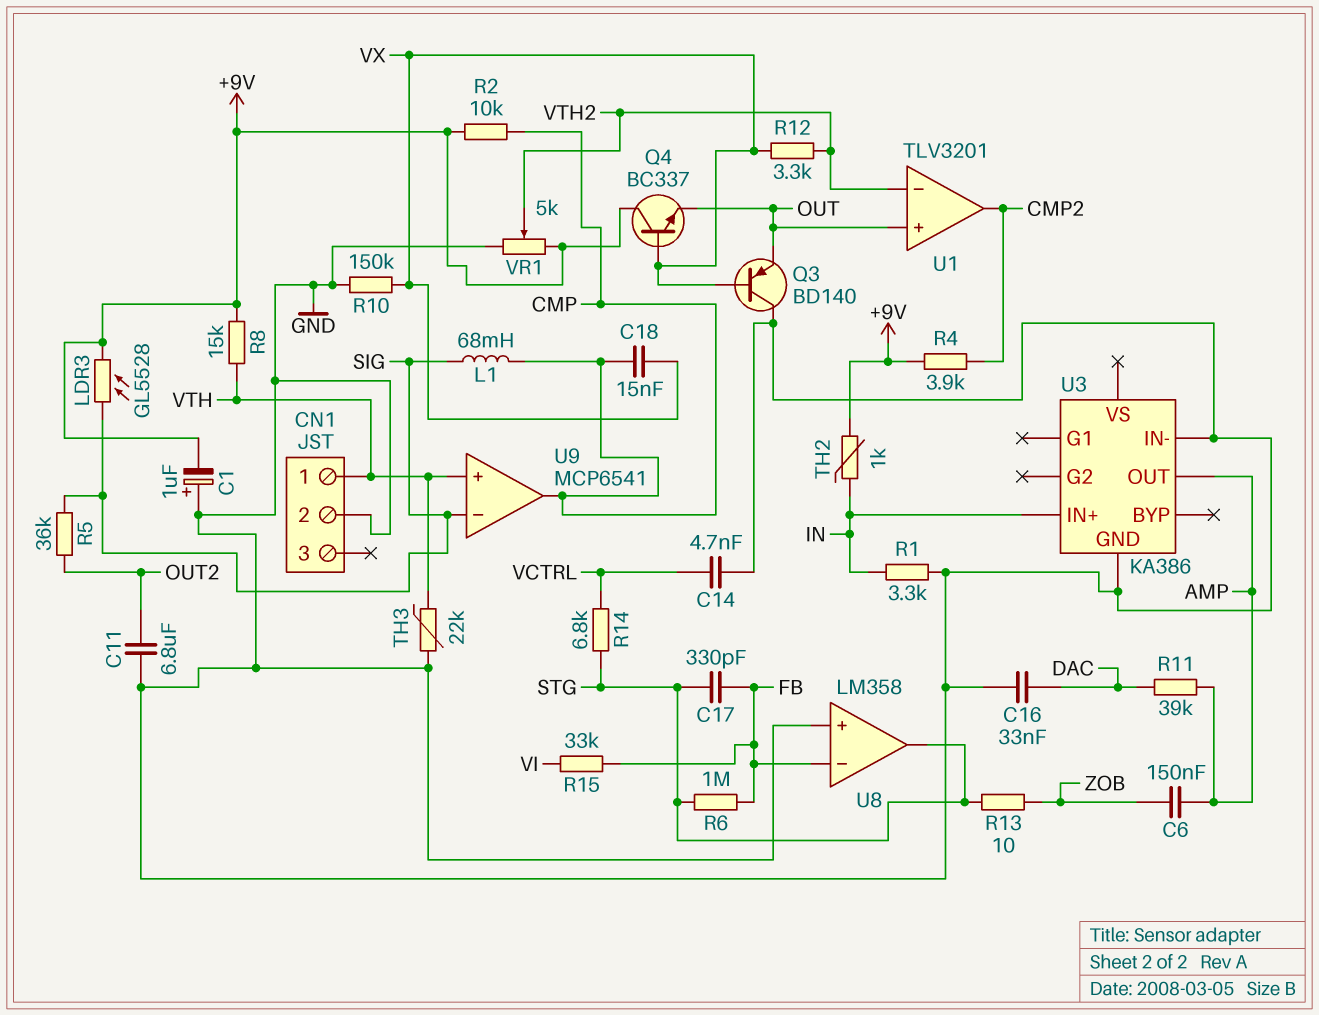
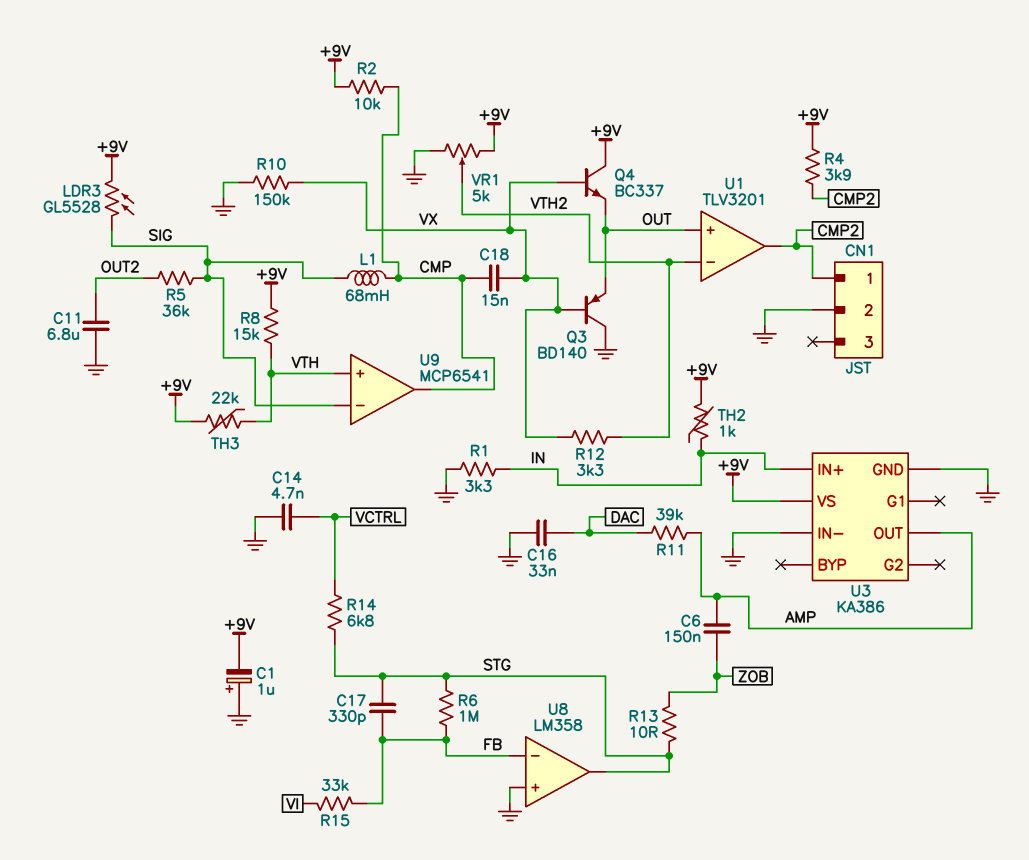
CN1 pin 1: VTH -> CMP2
TH3: 22k (GND, VTH) -> 22k (+9V, VTH)
U3 pin VS: none -> +9V

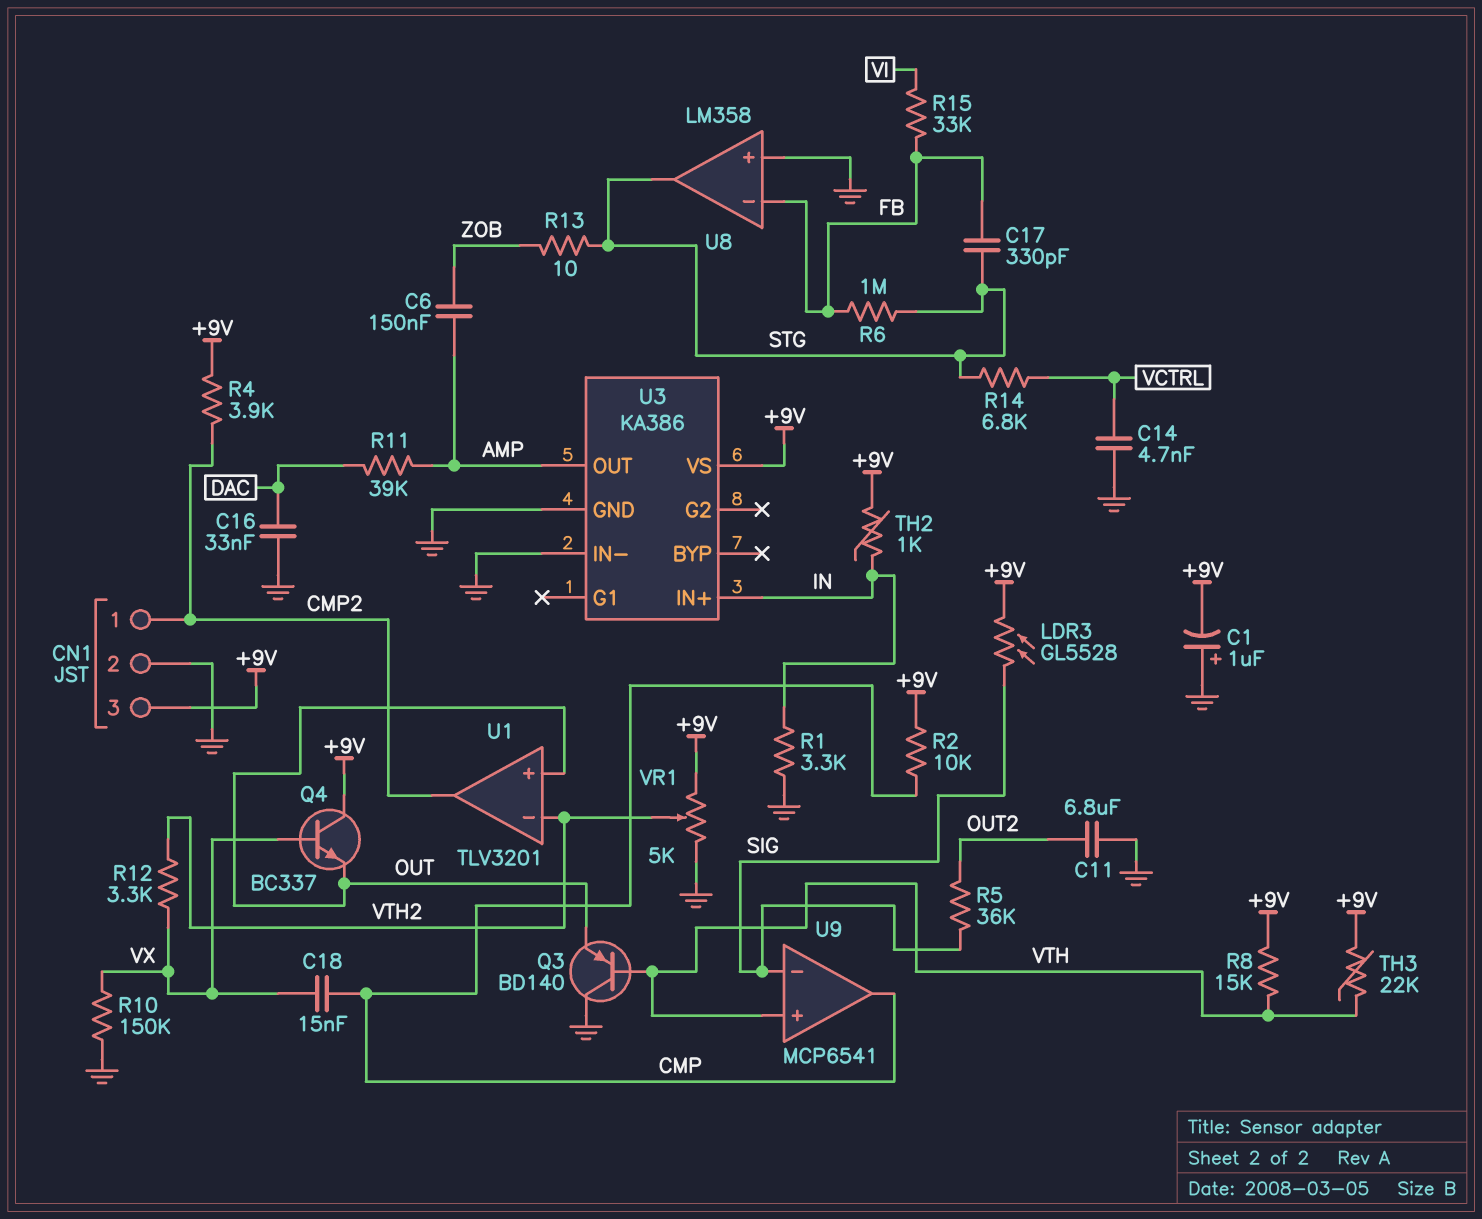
CN1 pin 3: none -> +9V
L1: 68mH (CMP, SIG) -> none
Q3: PNP BD140 (B VX, C GND, E OUT) -> PNP BD140 (B VTH, C GND, E OUT)

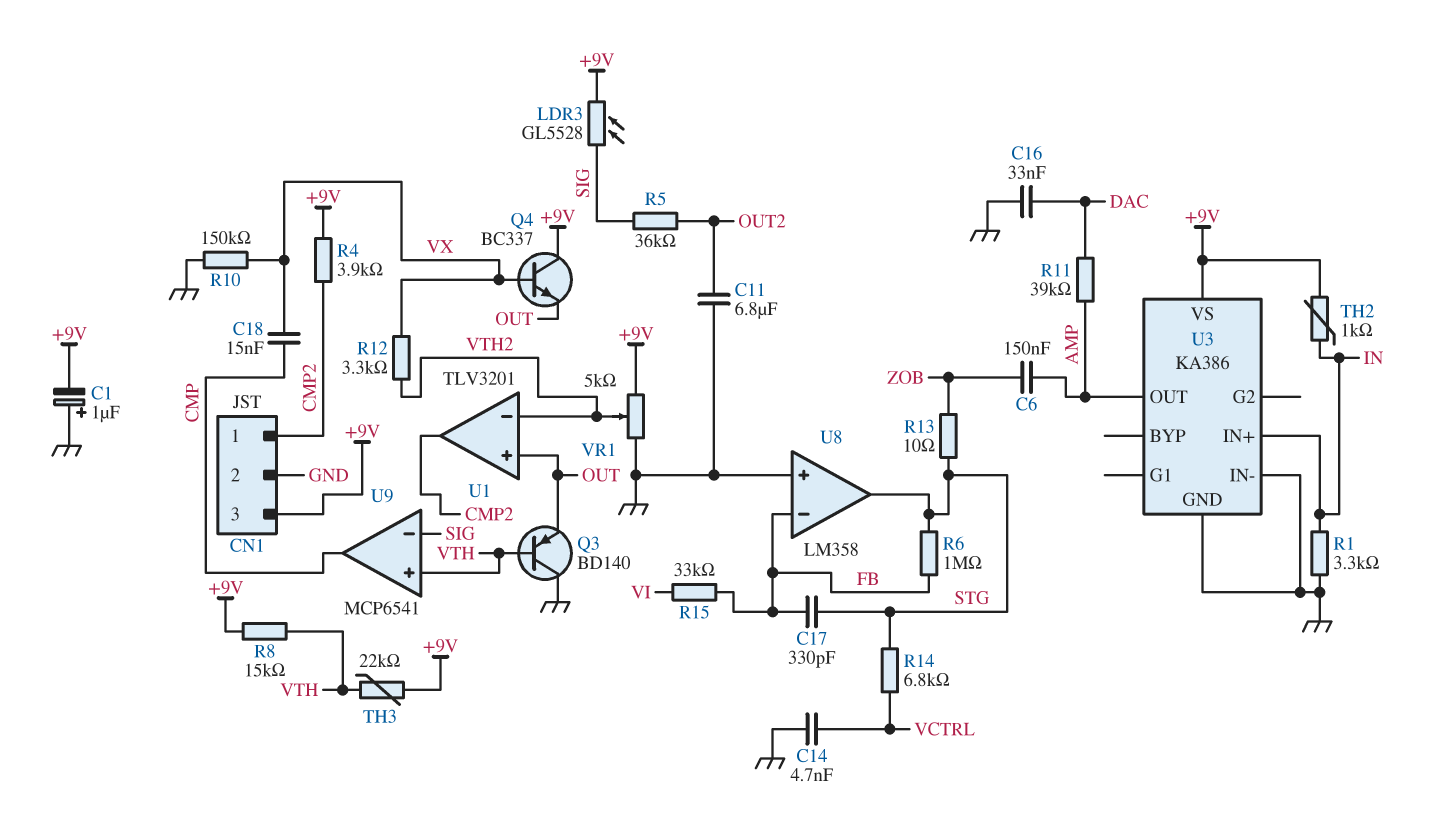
R2: 10k (+9V, CMP) -> none

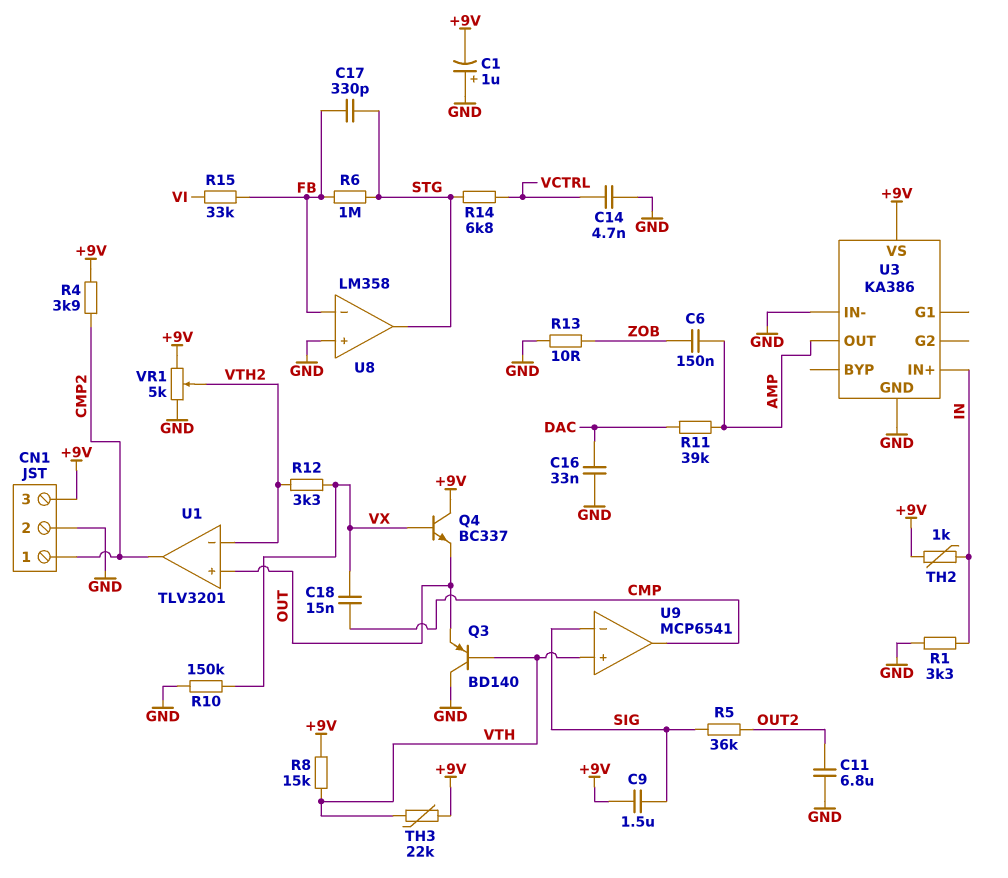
C9: none -> 1.5uF (+9V, SIG)
LDR3: GL5528 (+9V, SIG) -> none
R13: 10 (STG, ZOB) -> 10 (GND, ZOB)

